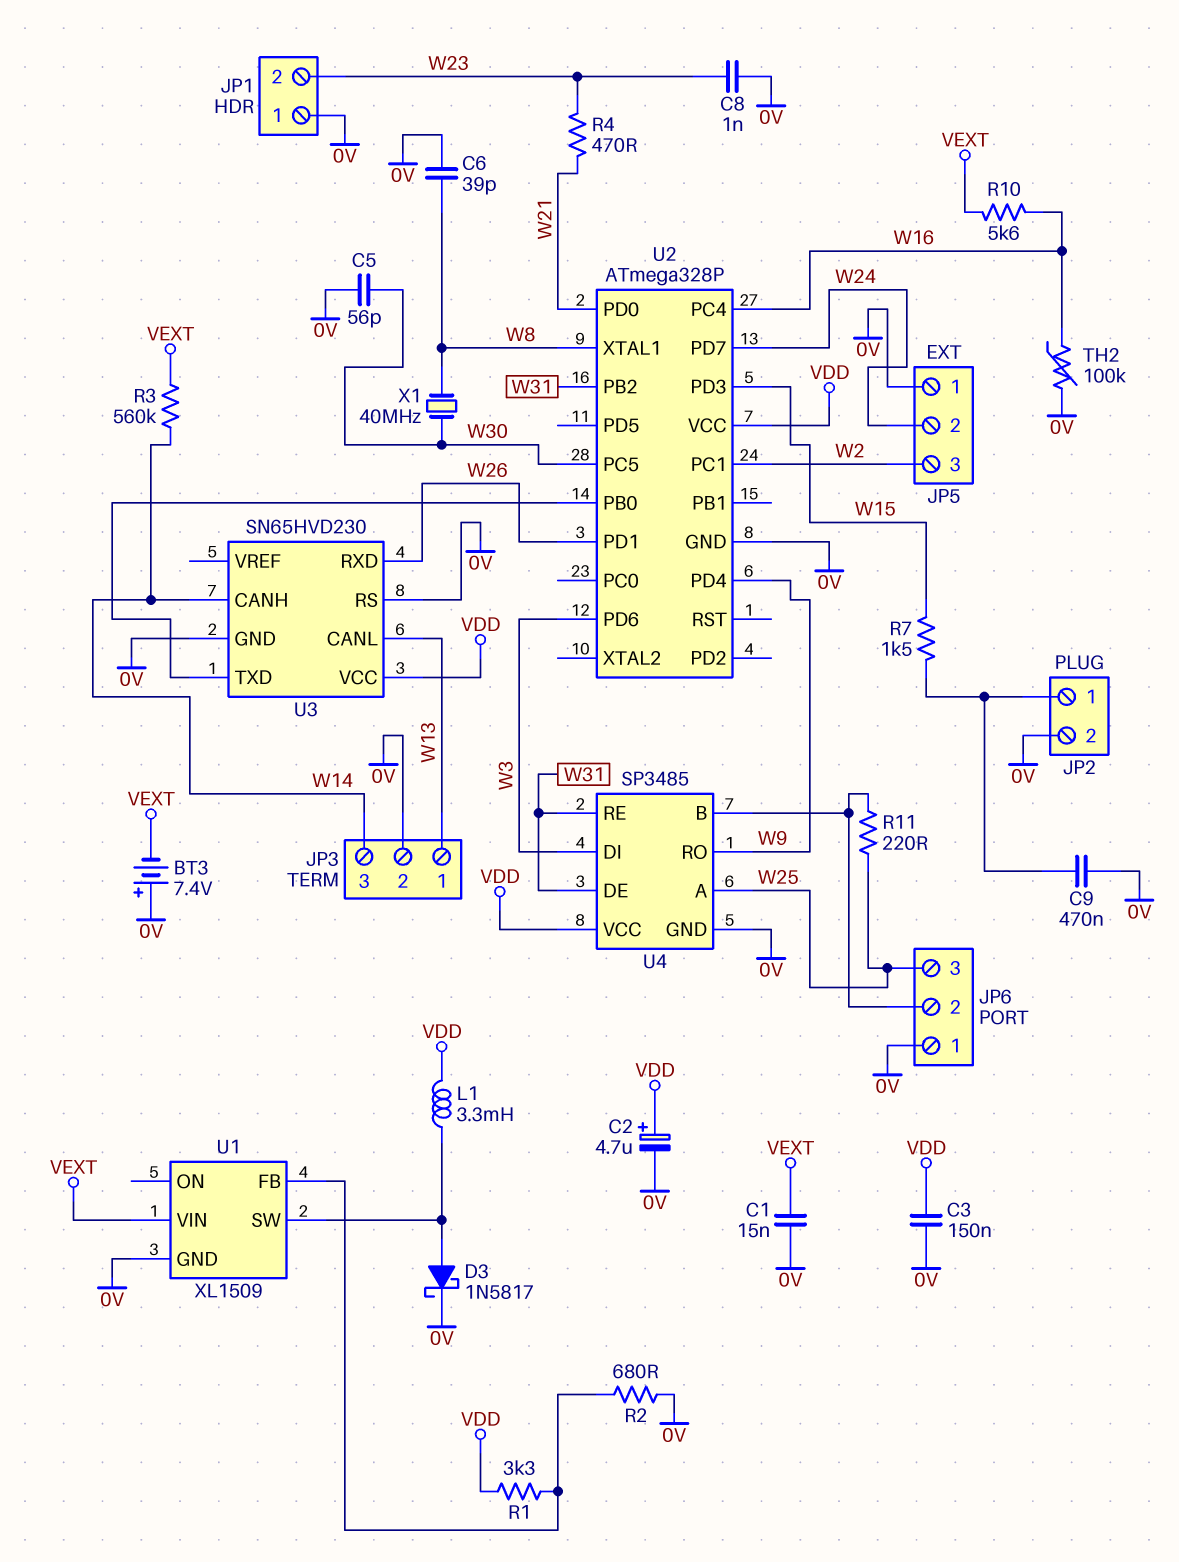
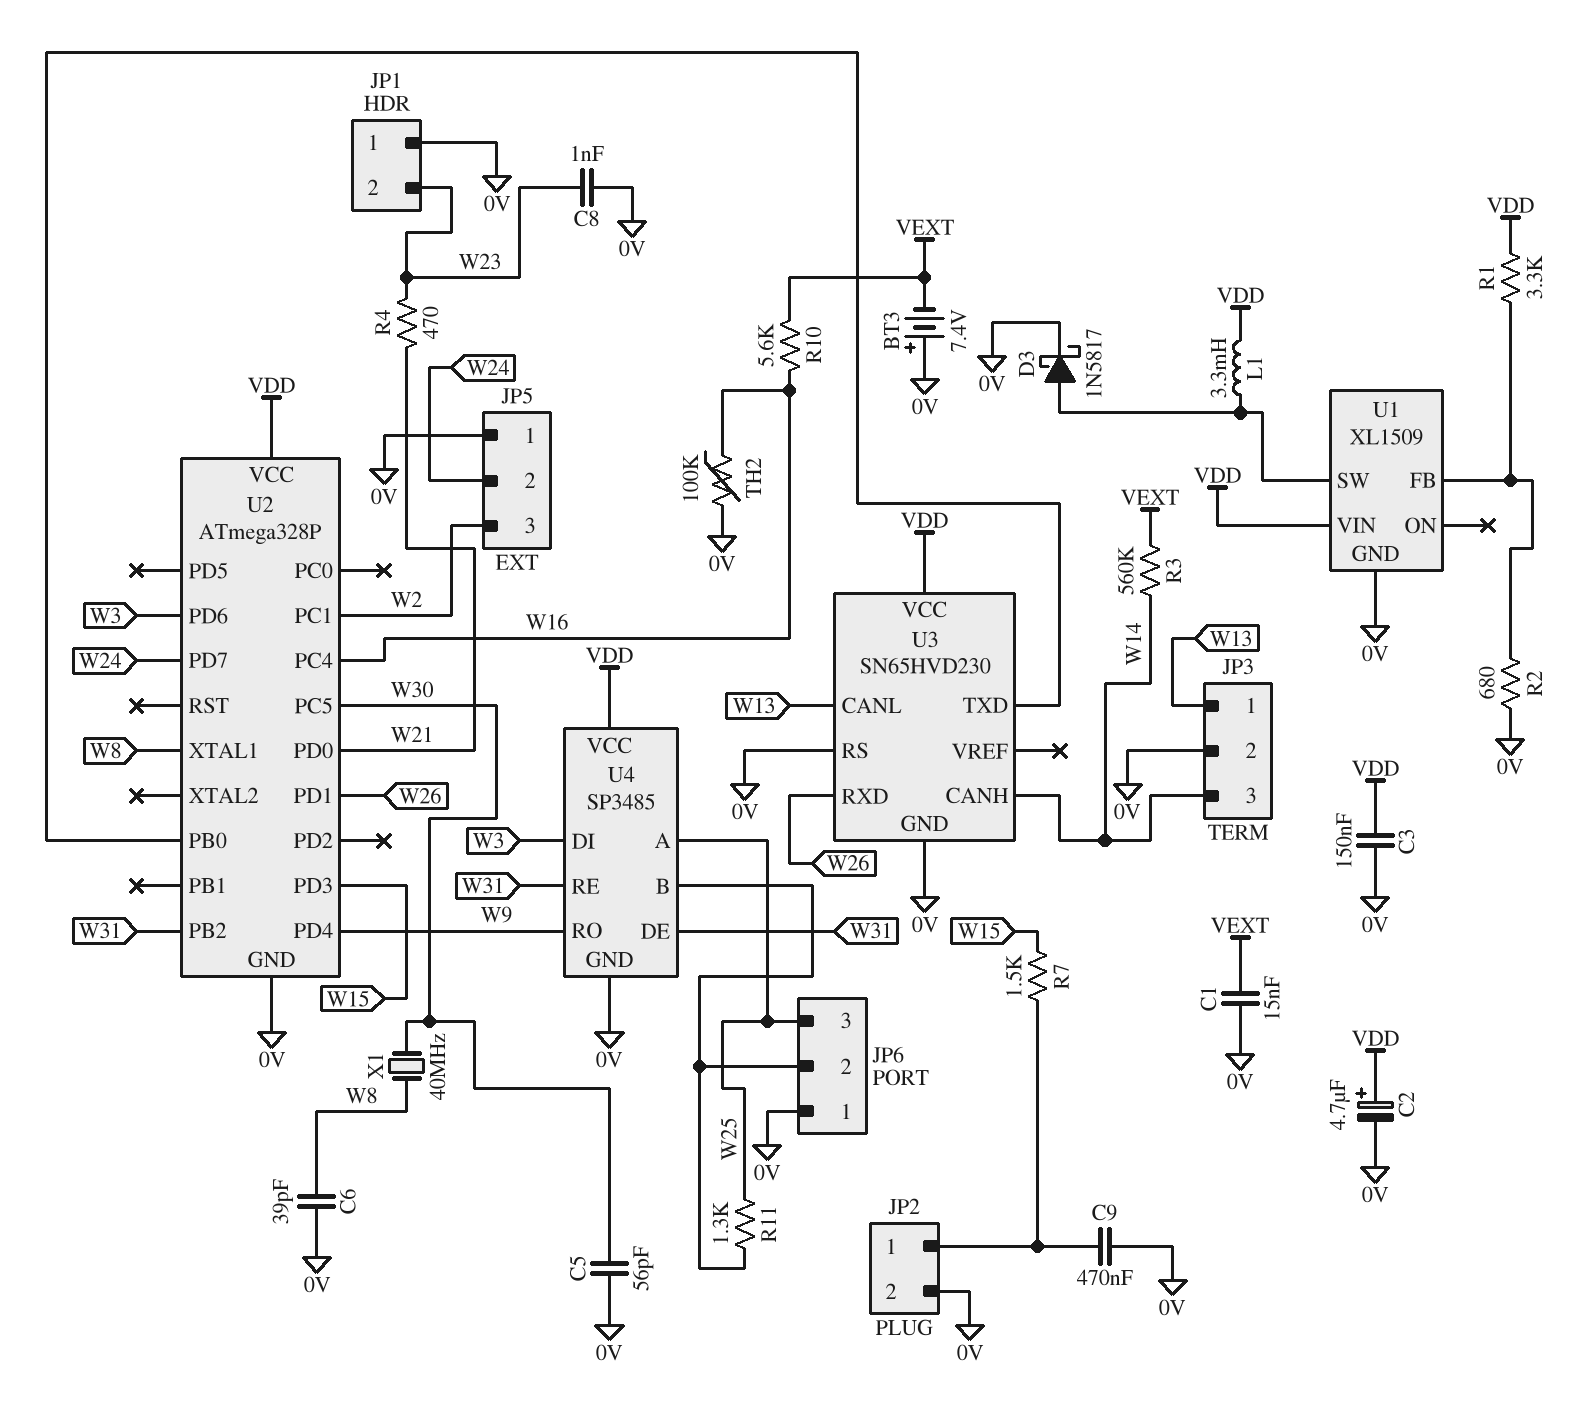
R11: 220 (JP6/2, W25) -> 1.3k (JP6/2, W25)
U1 pin VIN: VEXT -> VDD

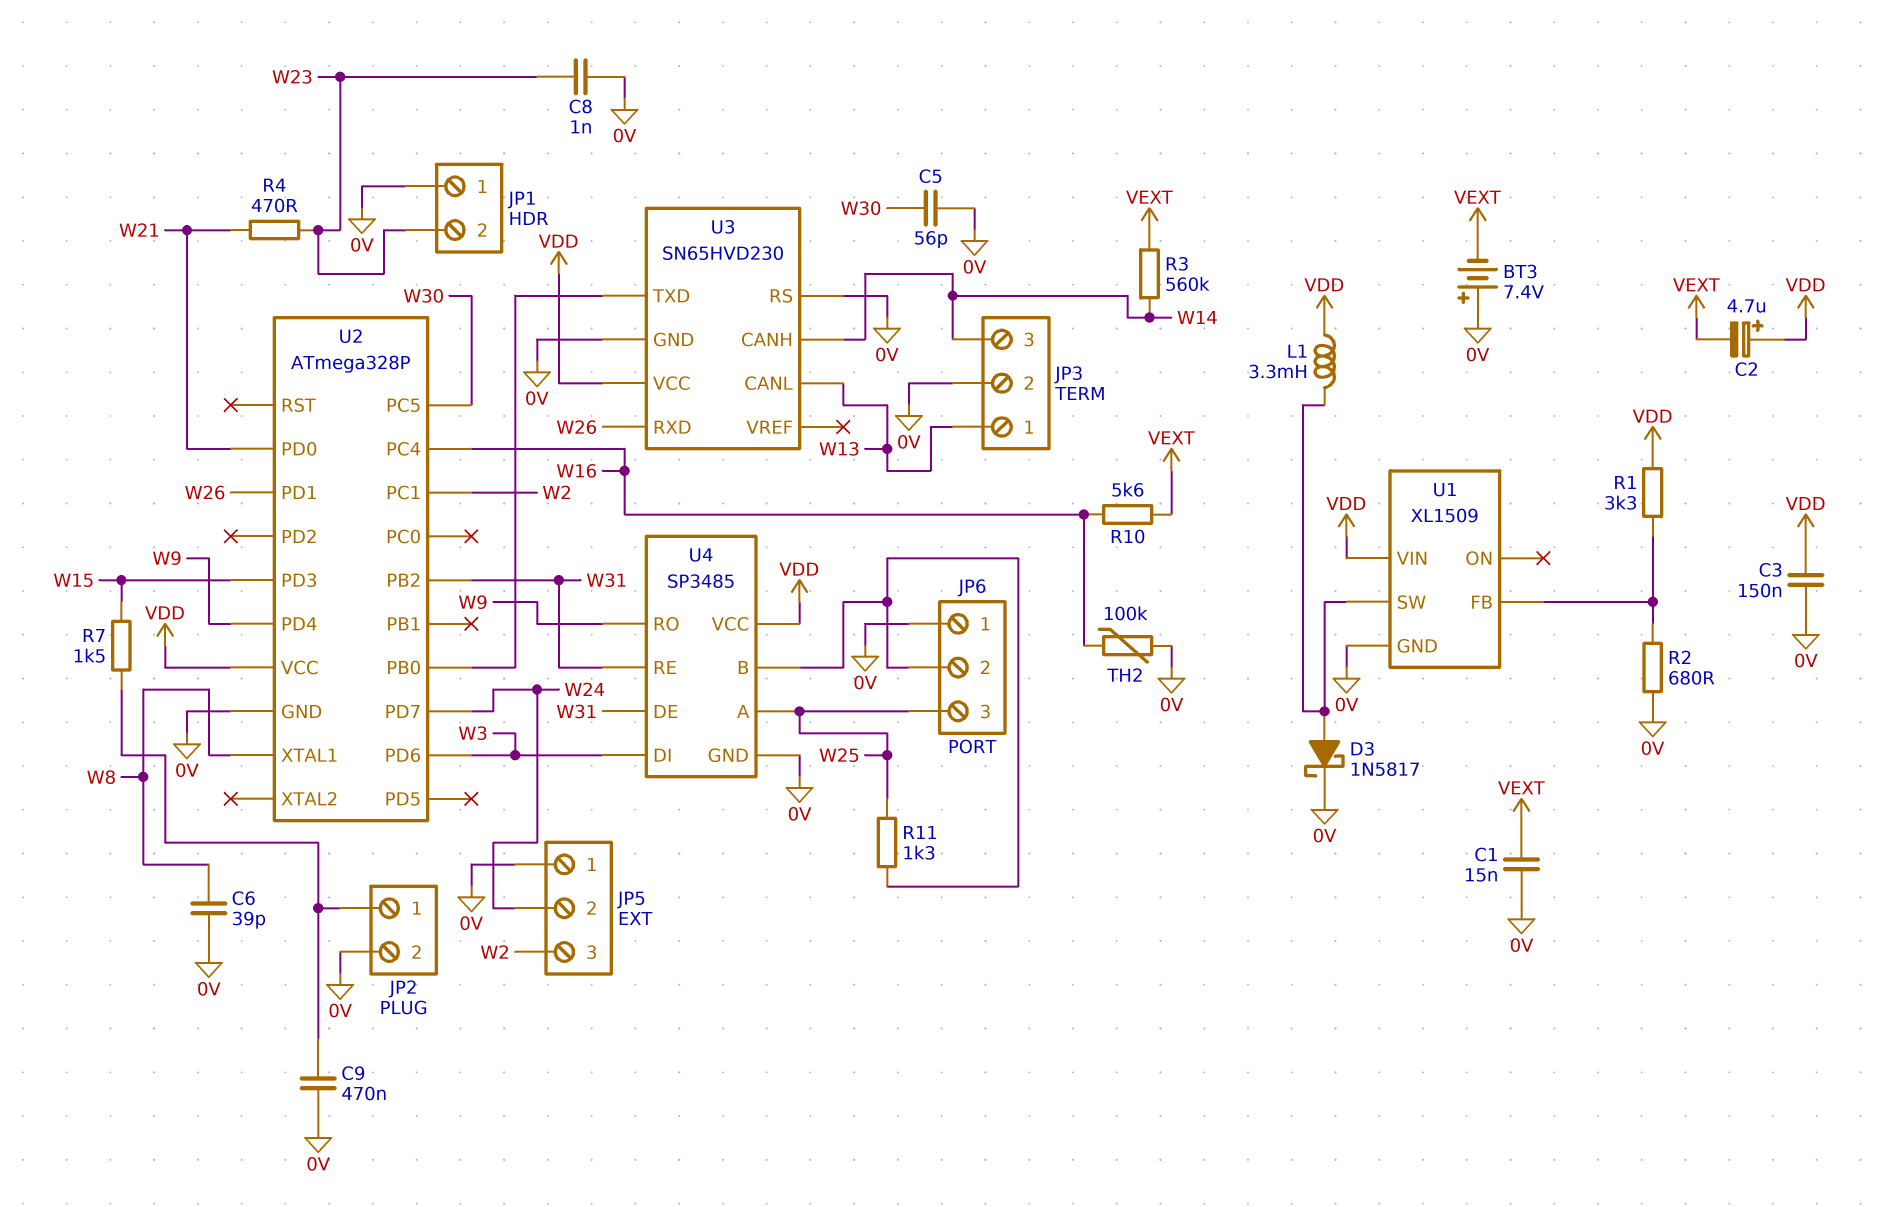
C2: 4.7uF (plus VDD, minus 0V) -> 4.7uF (plus VDD, minus VEXT)
X1: 40MHz (W8, W30) -> none

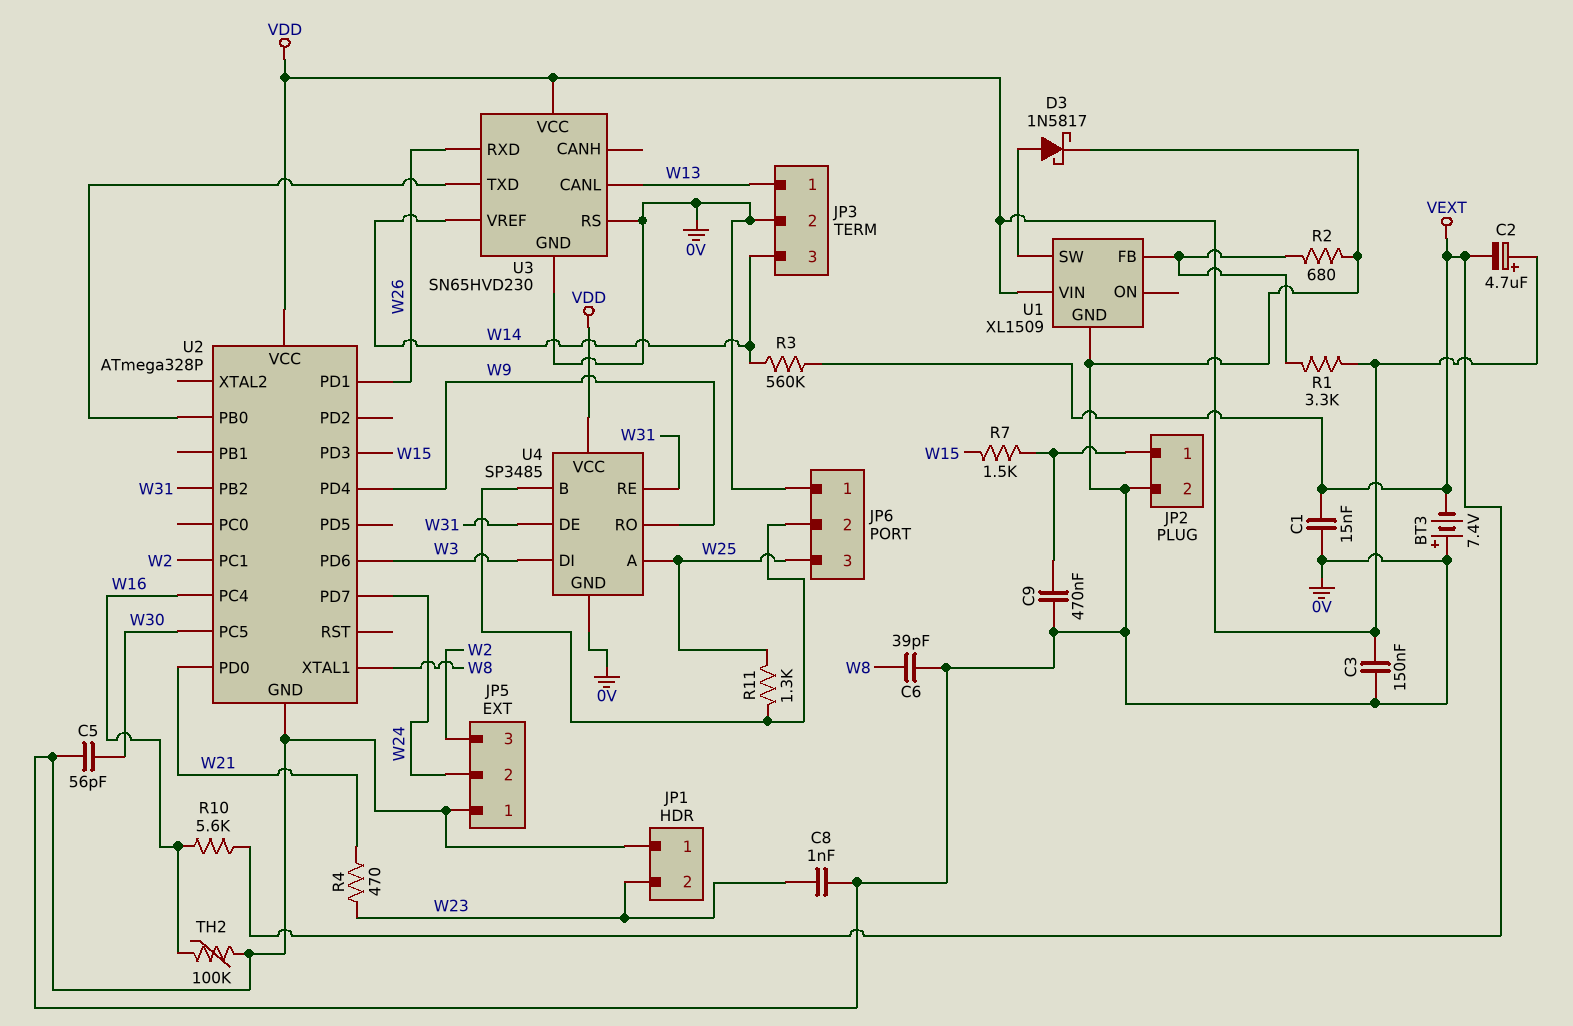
L1: 3.3mH (U1/SW, VDD) -> none
U3 pin CANH: W14 -> none
U3 pin VREF: none -> W14

